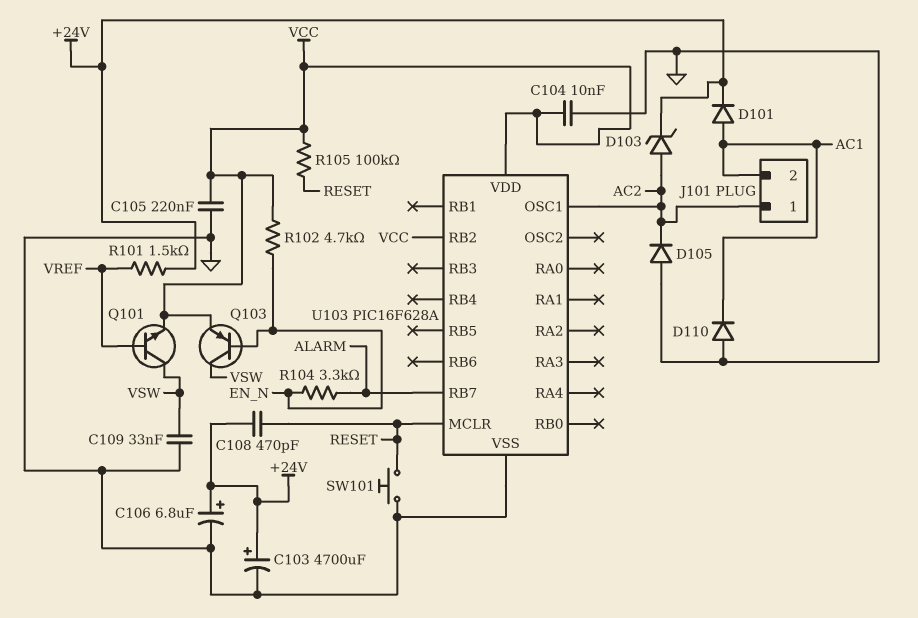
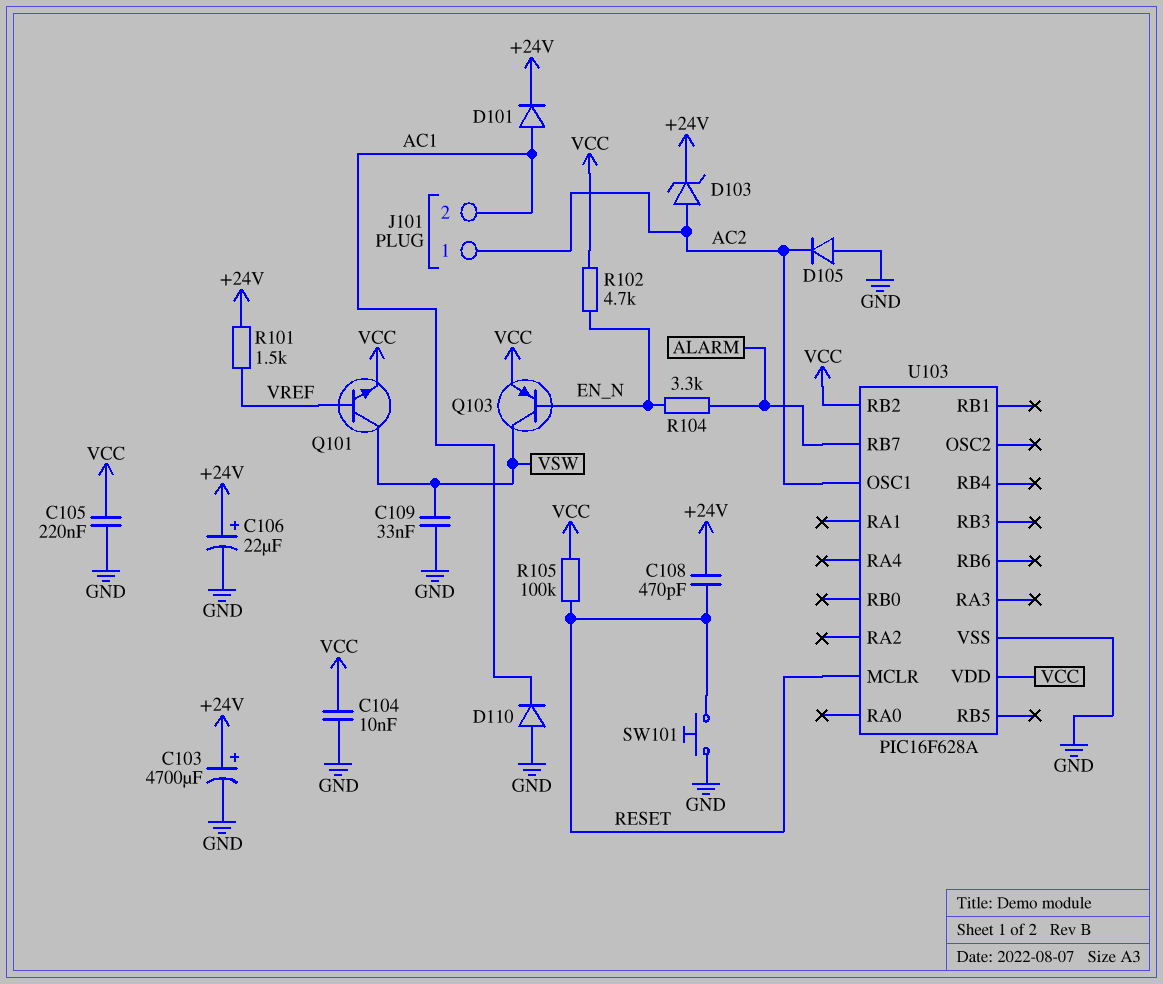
C106: 6.8uF (plus +24V, minus GND) -> 22uF (plus +24V, minus GND)

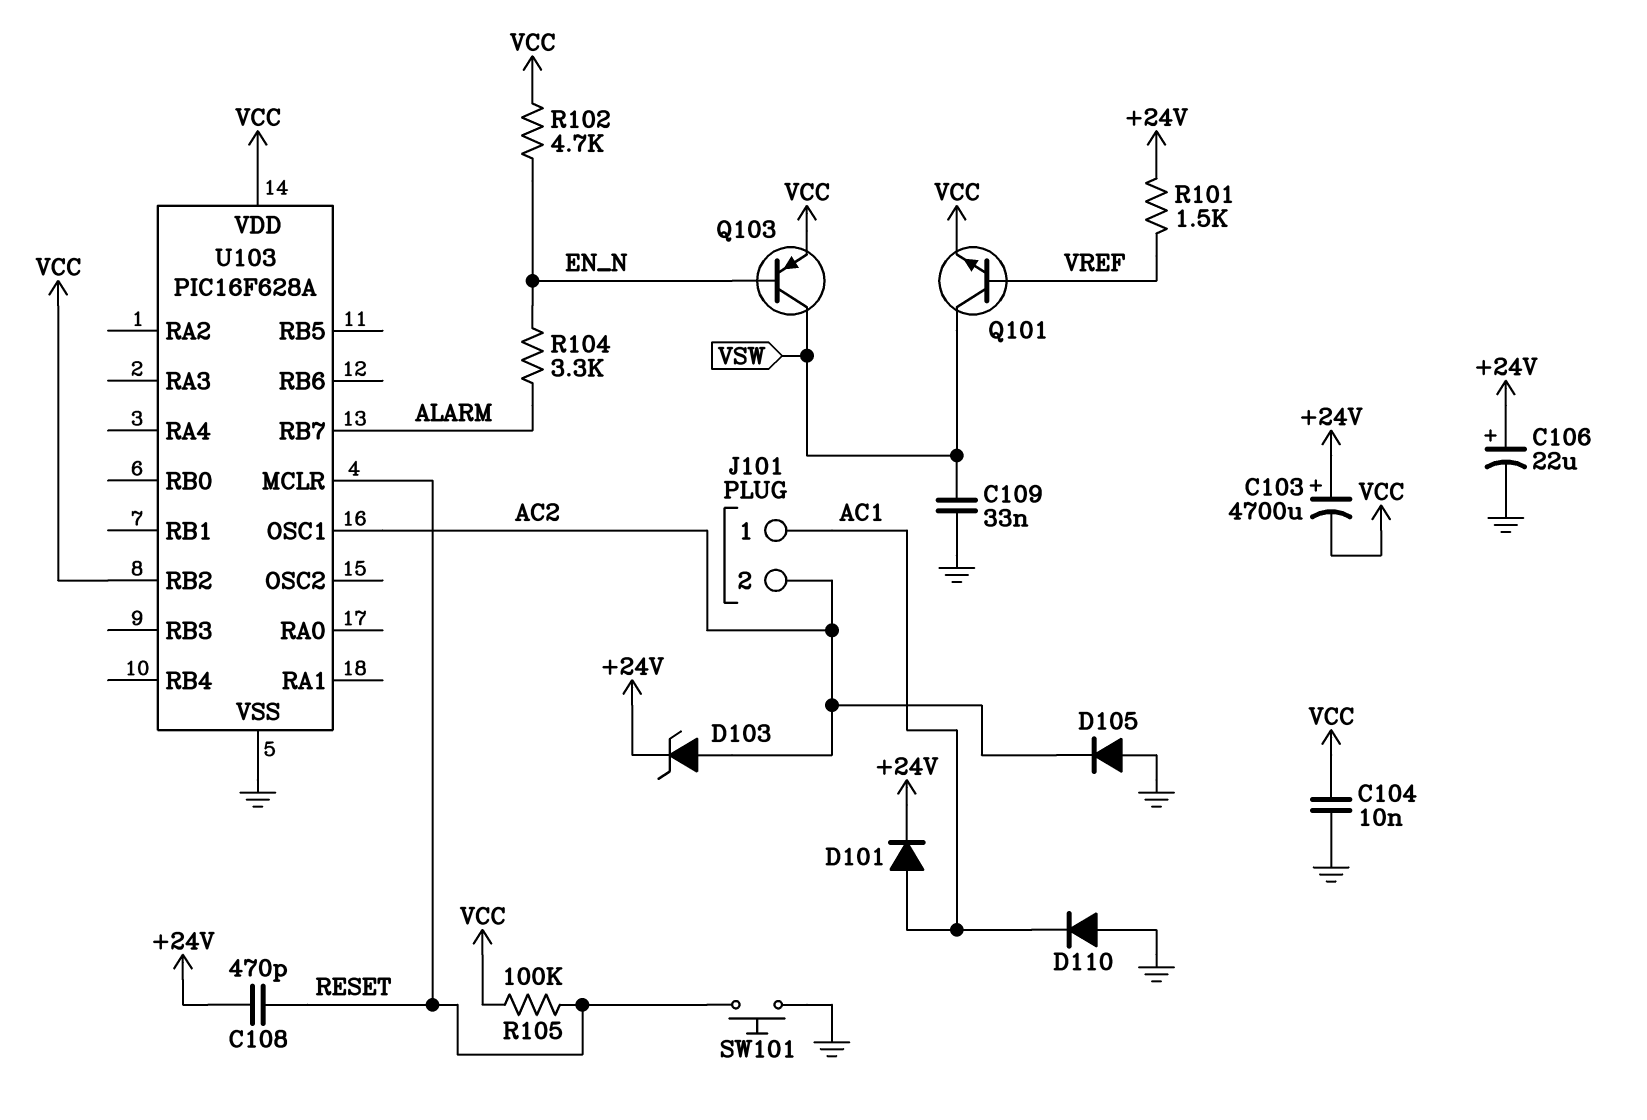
C103: 4700uF (plus +24V, minus GND) -> 4700uF (plus +24V, minus VCC)
C105: 220nF (GND, VCC) -> none
J101 pin 1: AC2 -> AC1
J101 pin 2: AC1 -> AC2

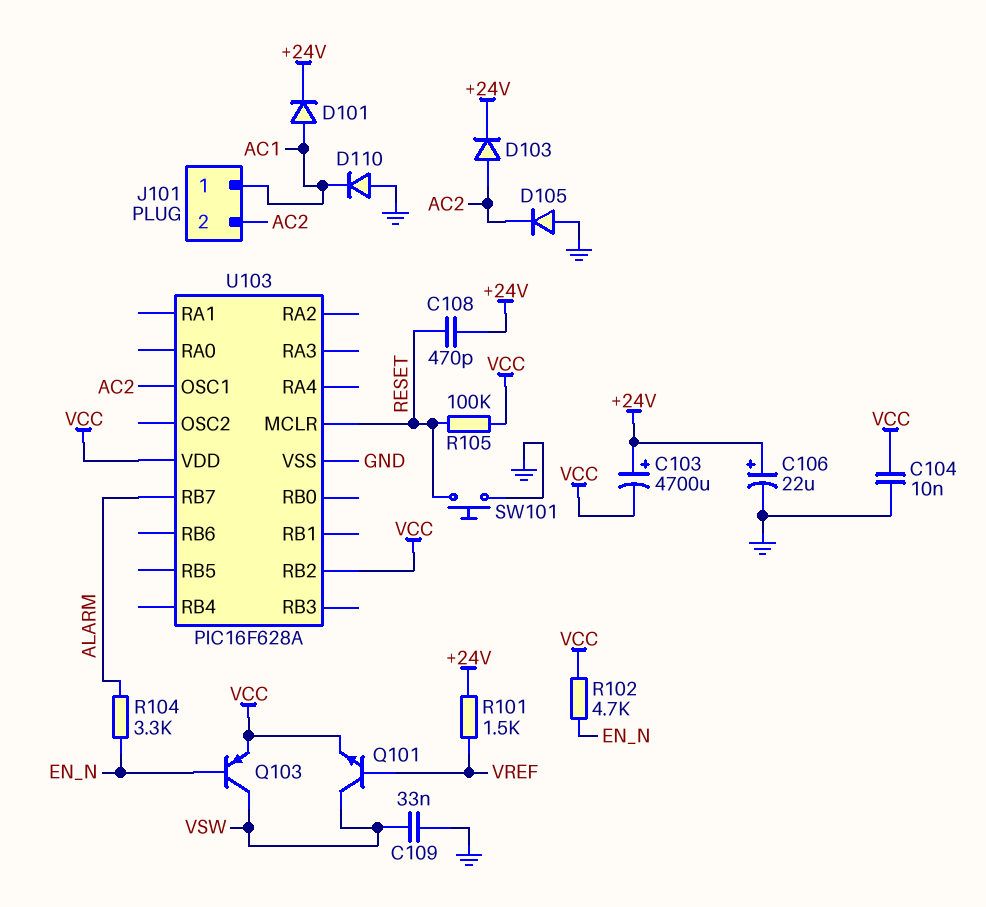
D103: zener (A AC2, K +24V) -> diode (A AC2, K +24V)

